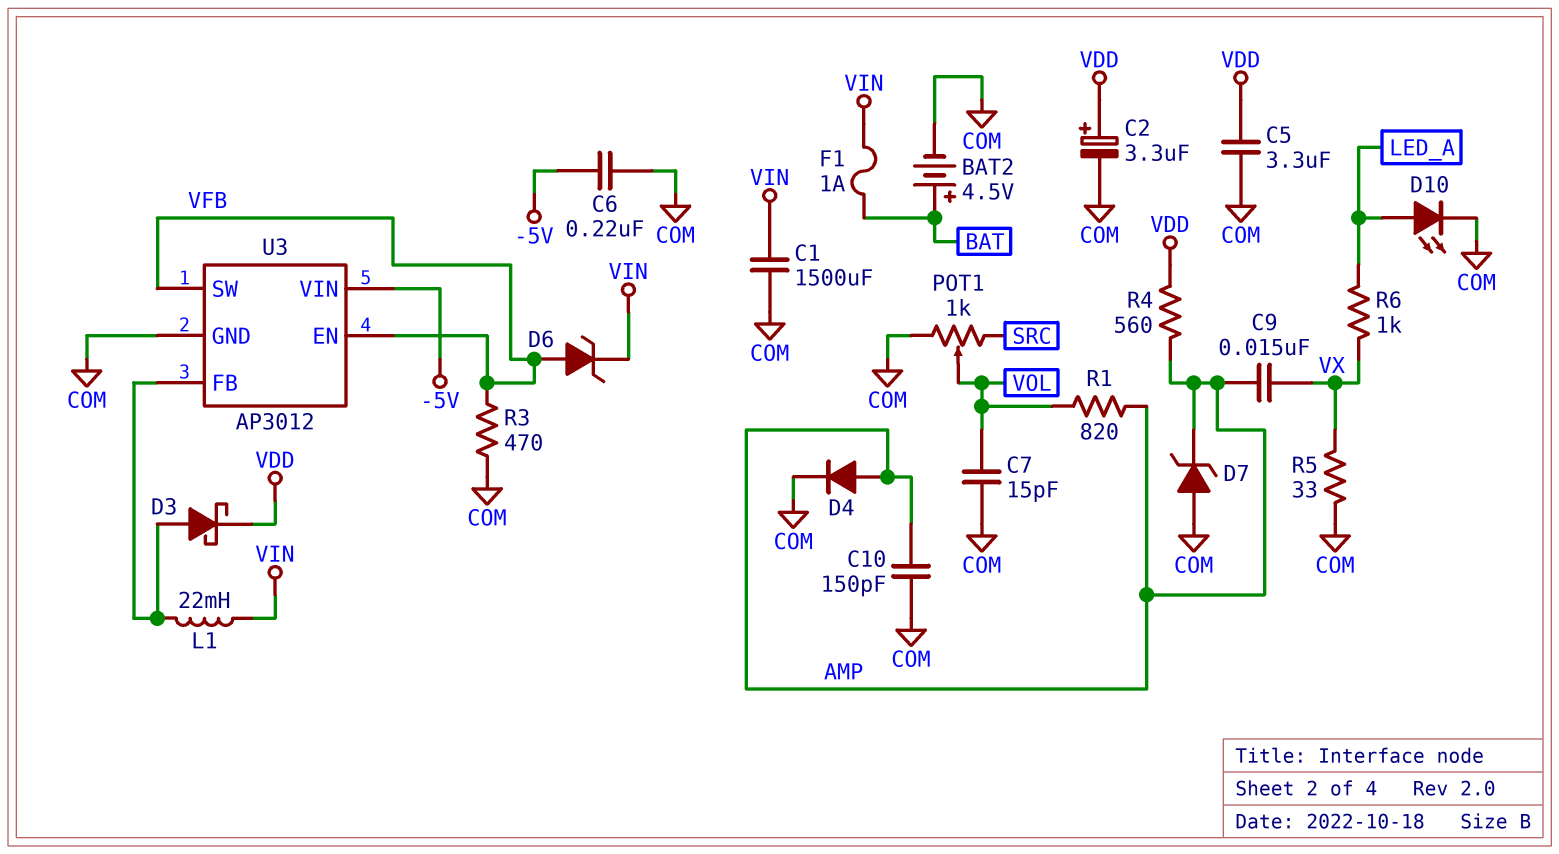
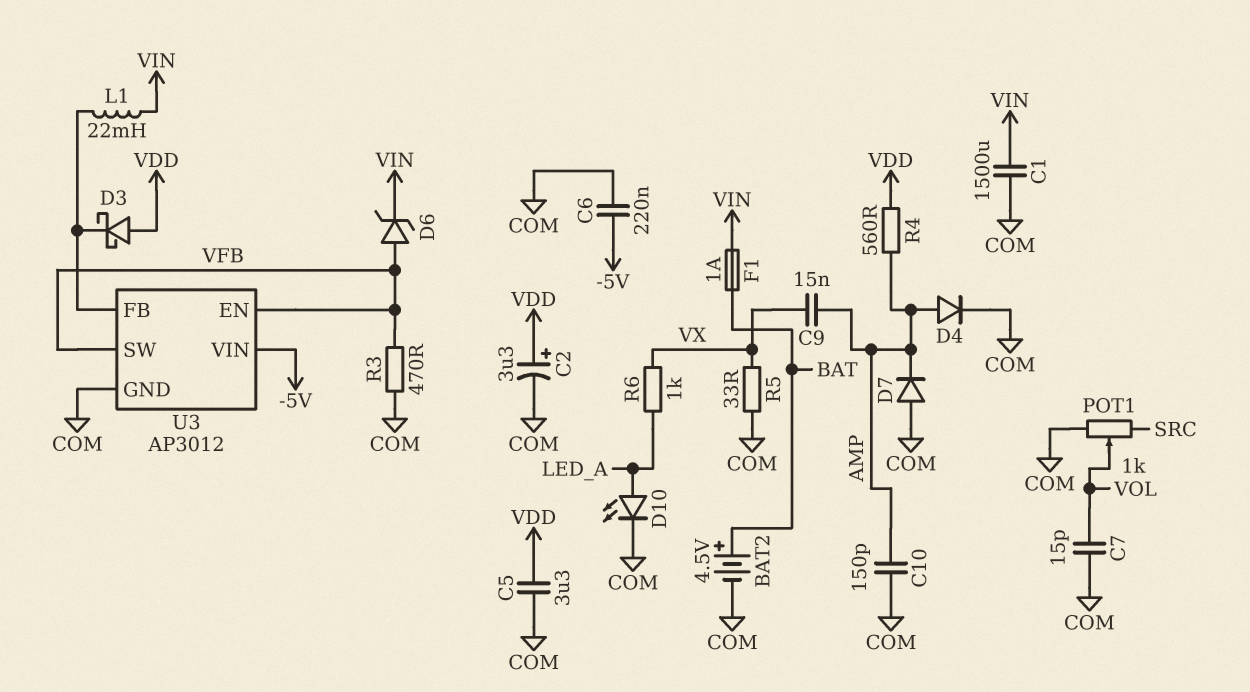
D3: schottky (A U3/FB, K VDD) -> schottky (A VDD, K U3/FB)
D7: zener (A COM, K AMP) -> diode (A COM, K AMP)
R1: 820 (AMP, VOL) -> none

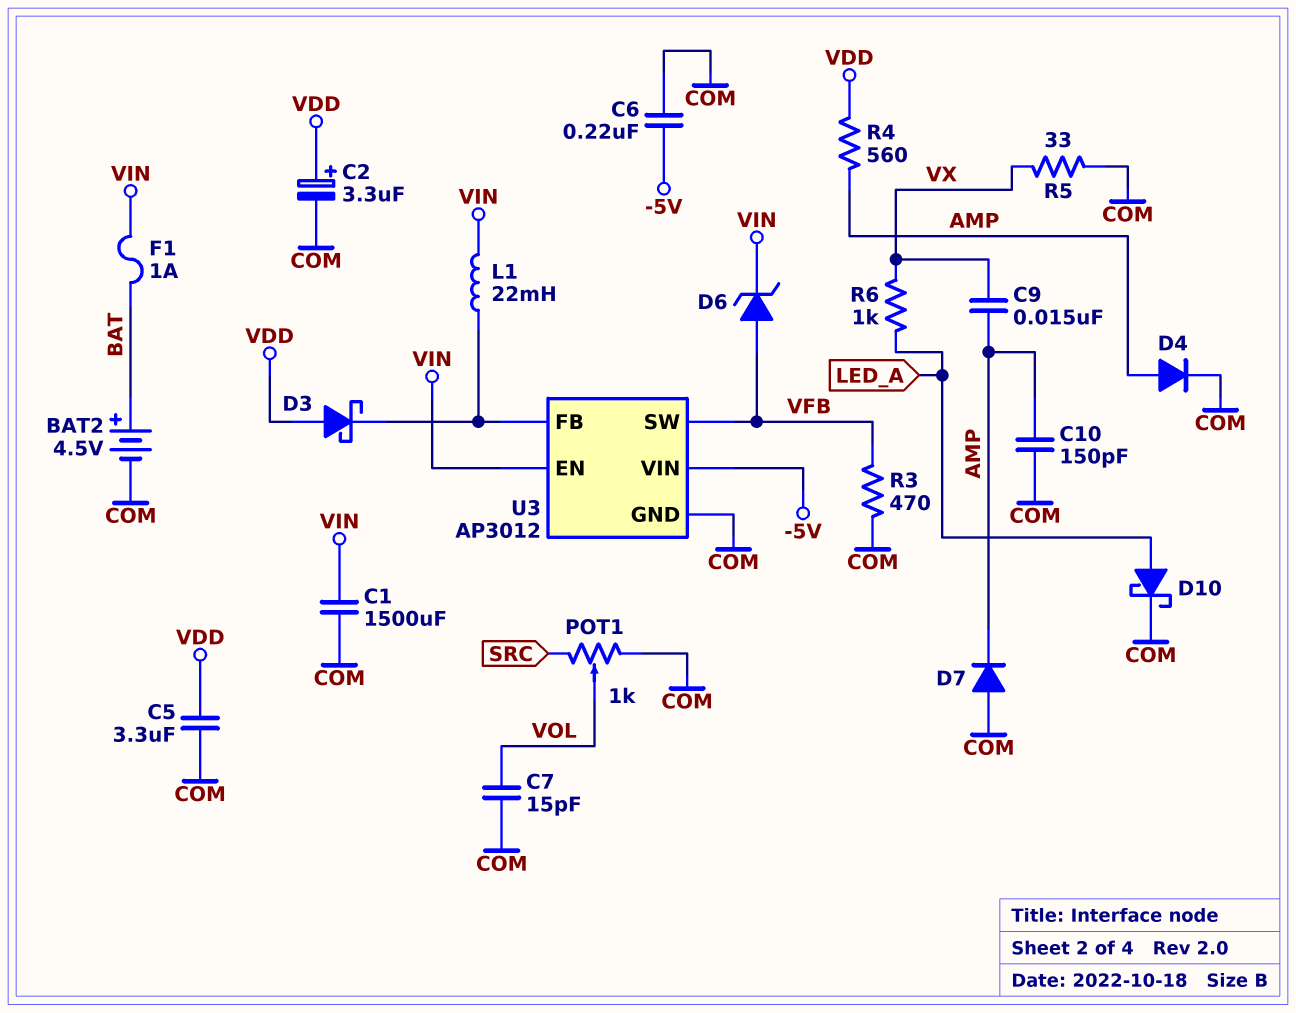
D10: LED (A LED_A, K COM) -> schottky (A LED_A, K COM)
U3 pin EN: VFB -> VIN

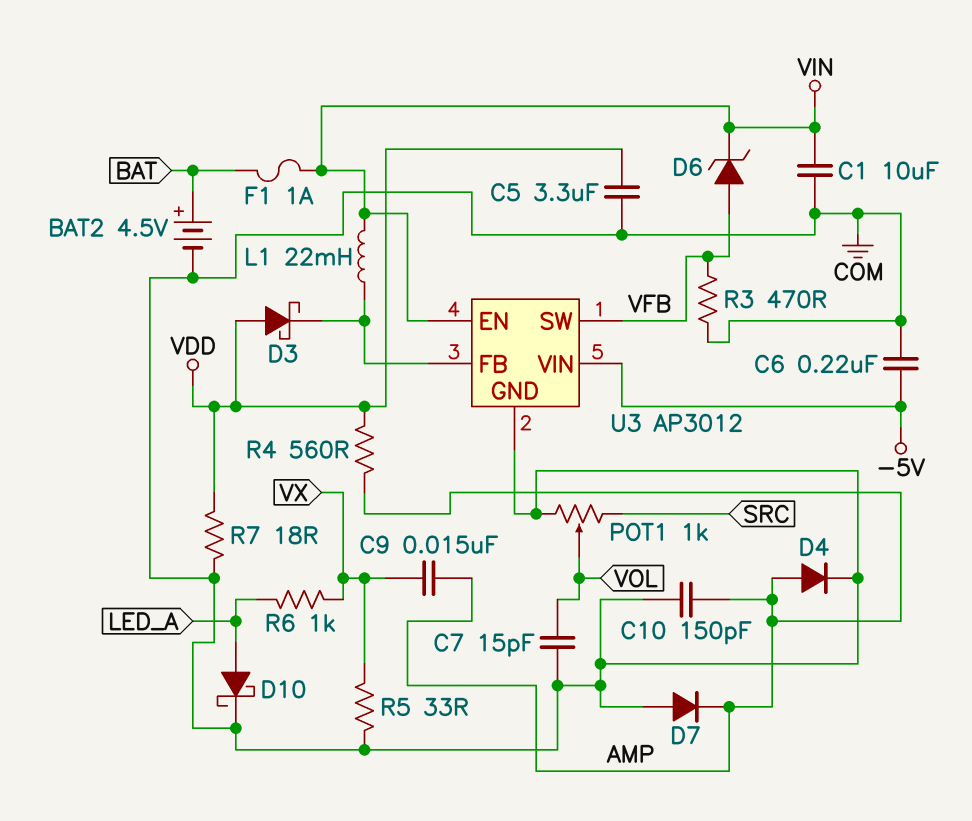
C1: 1500uF (COM, VIN) -> 10uF (COM, VIN)
C2: 3.3uF (plus VDD, minus COM) -> none
R7: none -> 18 (COM, VDD)

